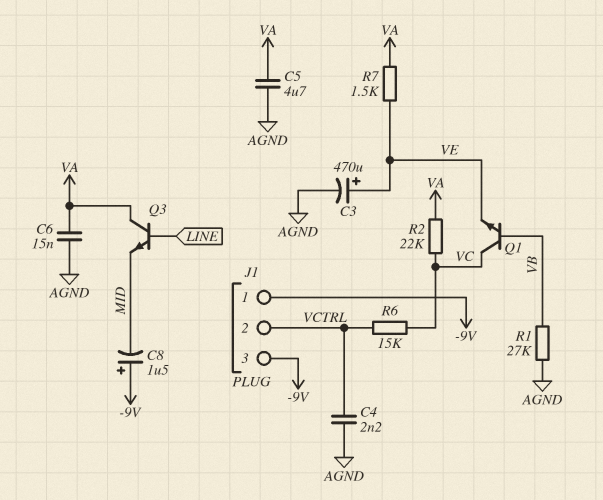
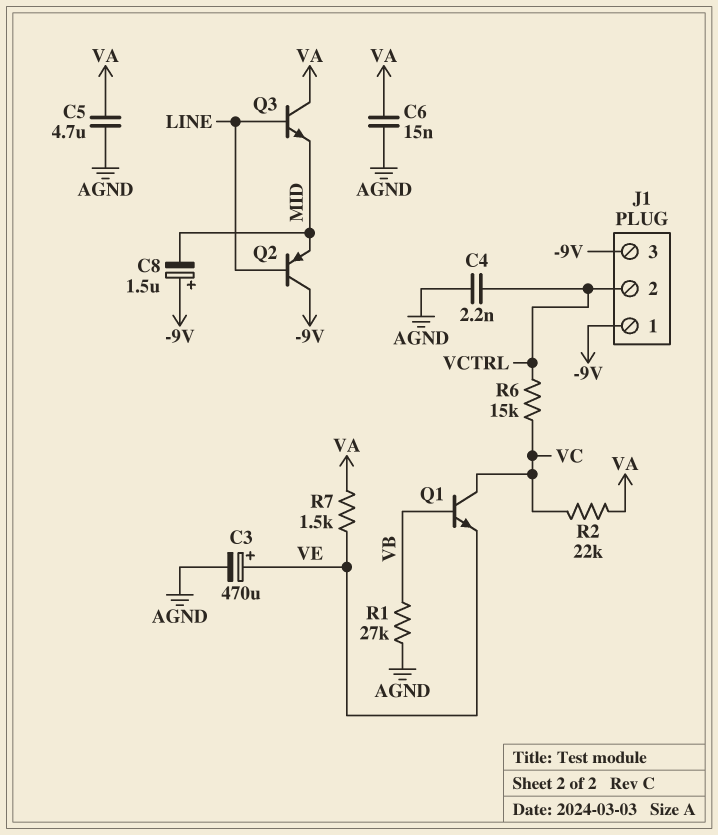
Q2: none -> PNP (B LINE, C -9V, E MID)

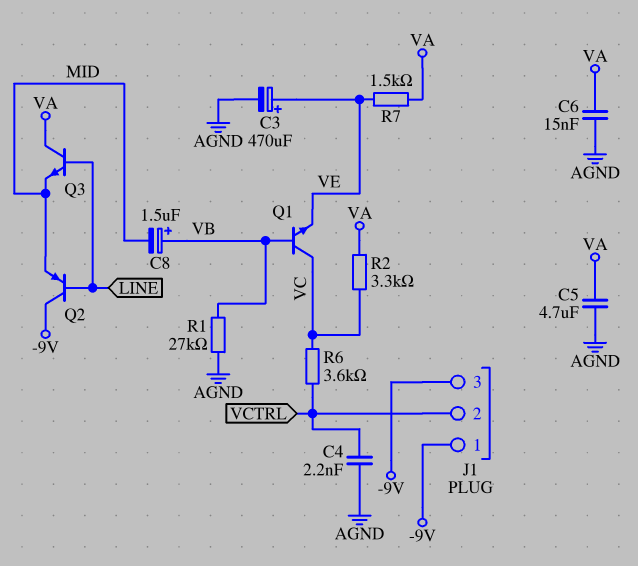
C8: 1.5uF (plus -9V, minus MID) -> 1.5uF (plus VB, minus MID)
R2: 22k (VA, VC) -> 3.3k (VA, VC)
R6: 15k (VC, VCTRL) -> 3.6k (VC, VCTRL)

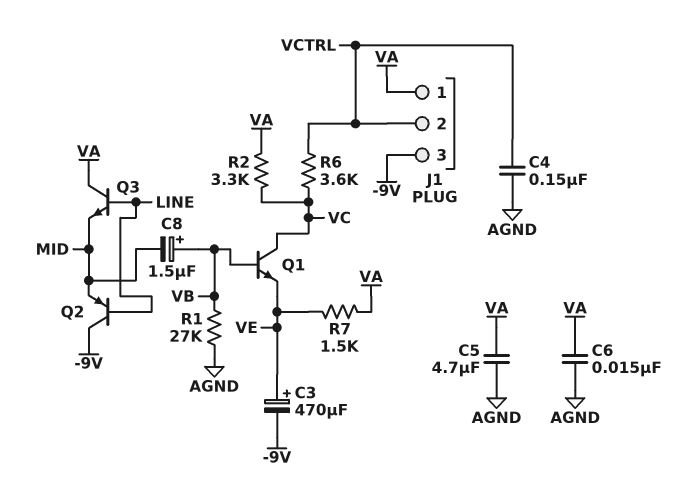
C3: 470uF (plus VE, minus AGND) -> 470uF (plus VE, minus -9V)
C4: 2.2nF (AGND, VCTRL) -> 150nF (AGND, VCTRL)
J1 pin 1: -9V -> VA

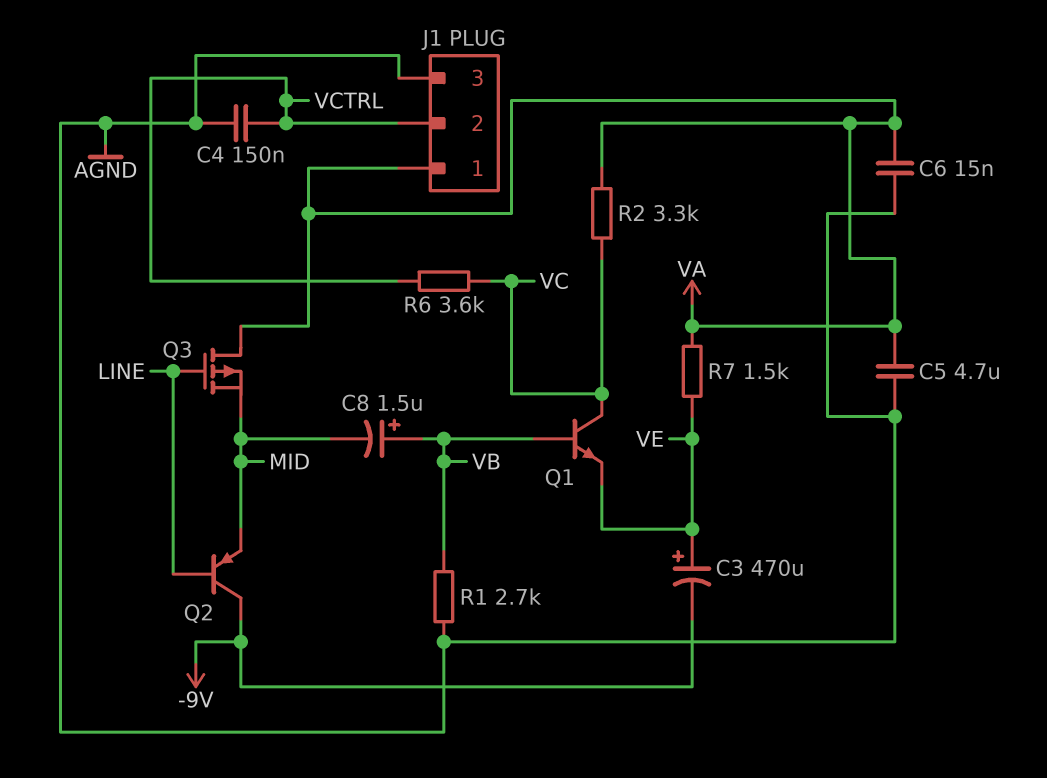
J1 pin 3: -9V -> AGND
Q3: NPN (B LINE, C VA, E MID) -> PMOS (G LINE, D VA, S MID)
R1: 27k (AGND, VB) -> 2.7k (AGND, VB)

